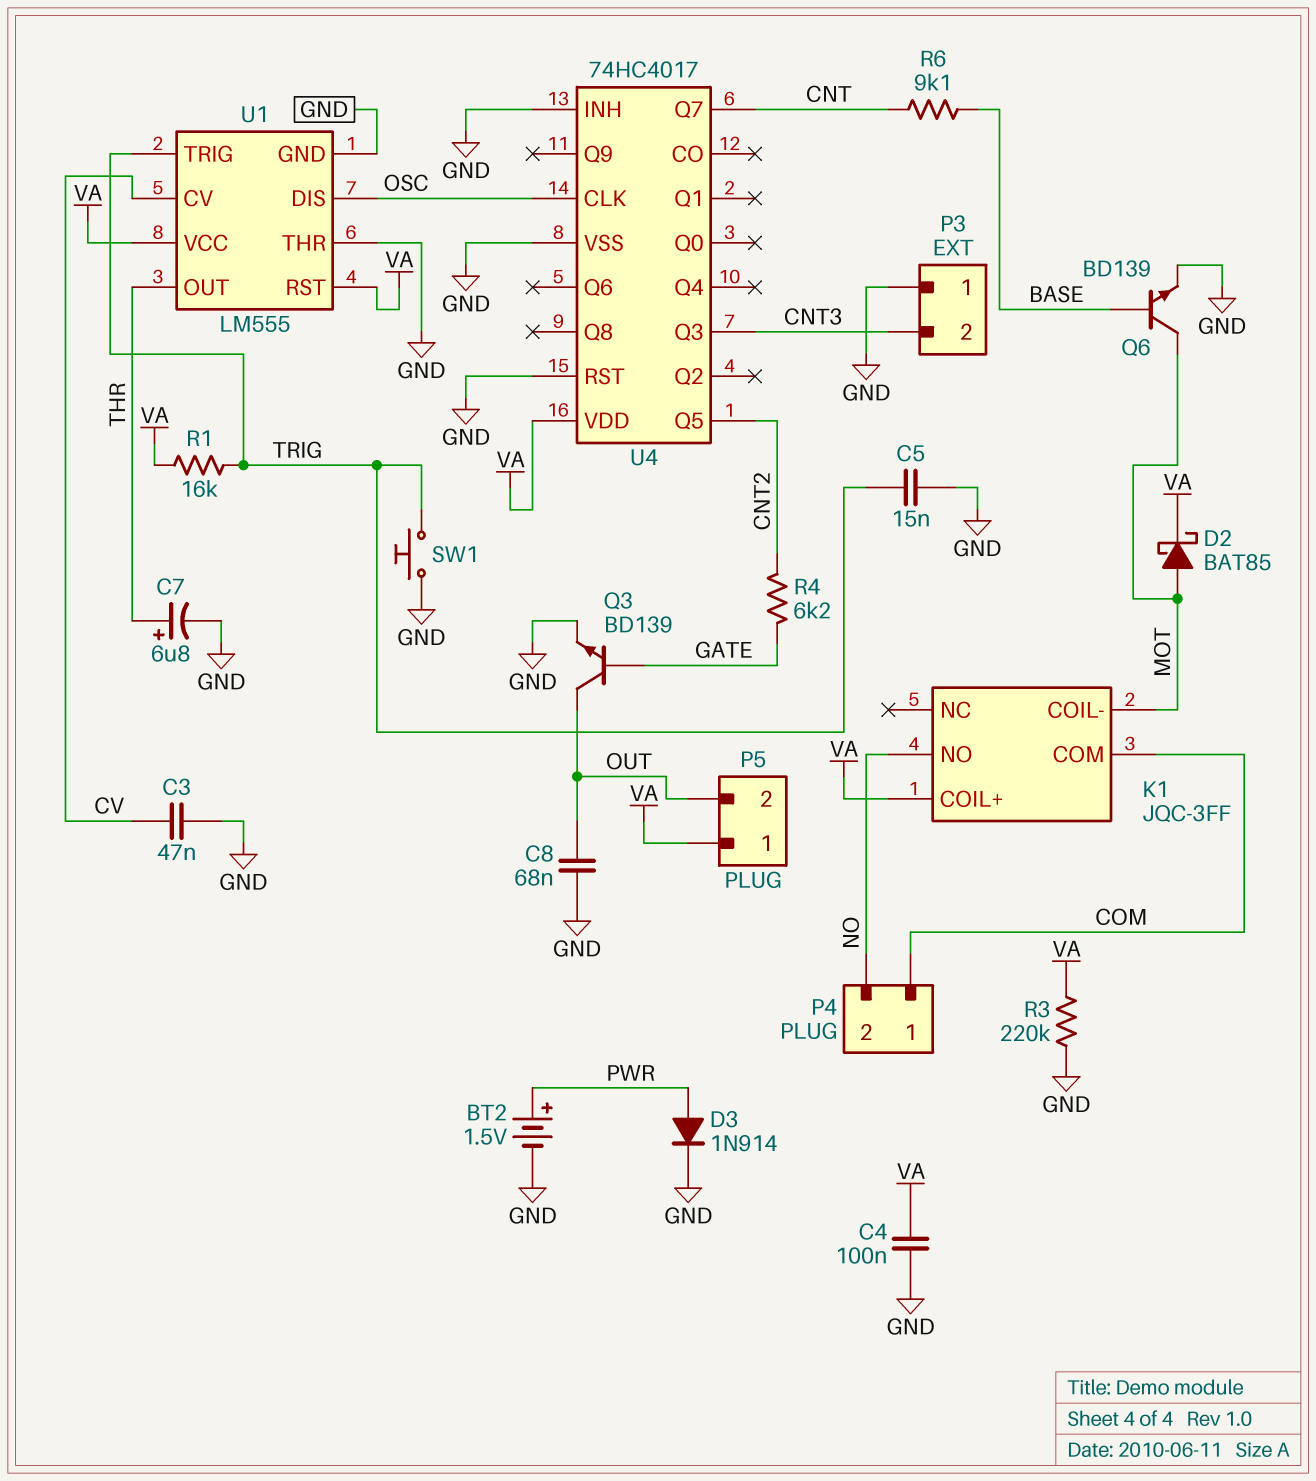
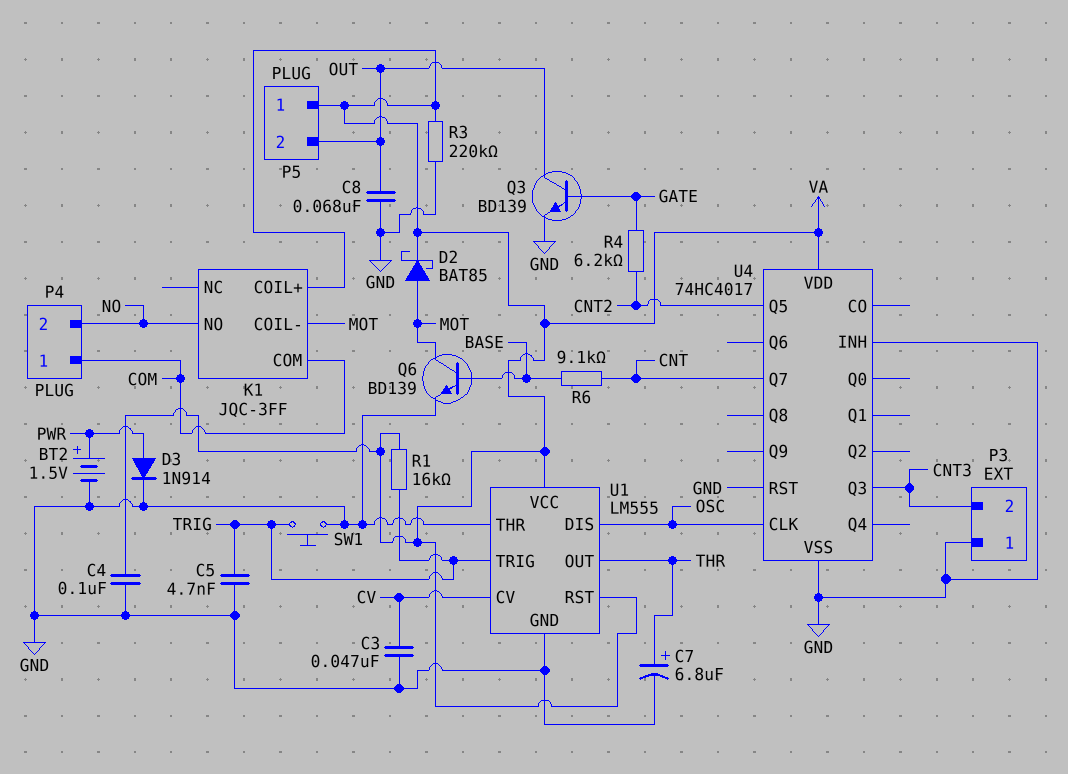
C5: 15nF (GND, TRIG) -> 4.7nF (GND, TRIG)

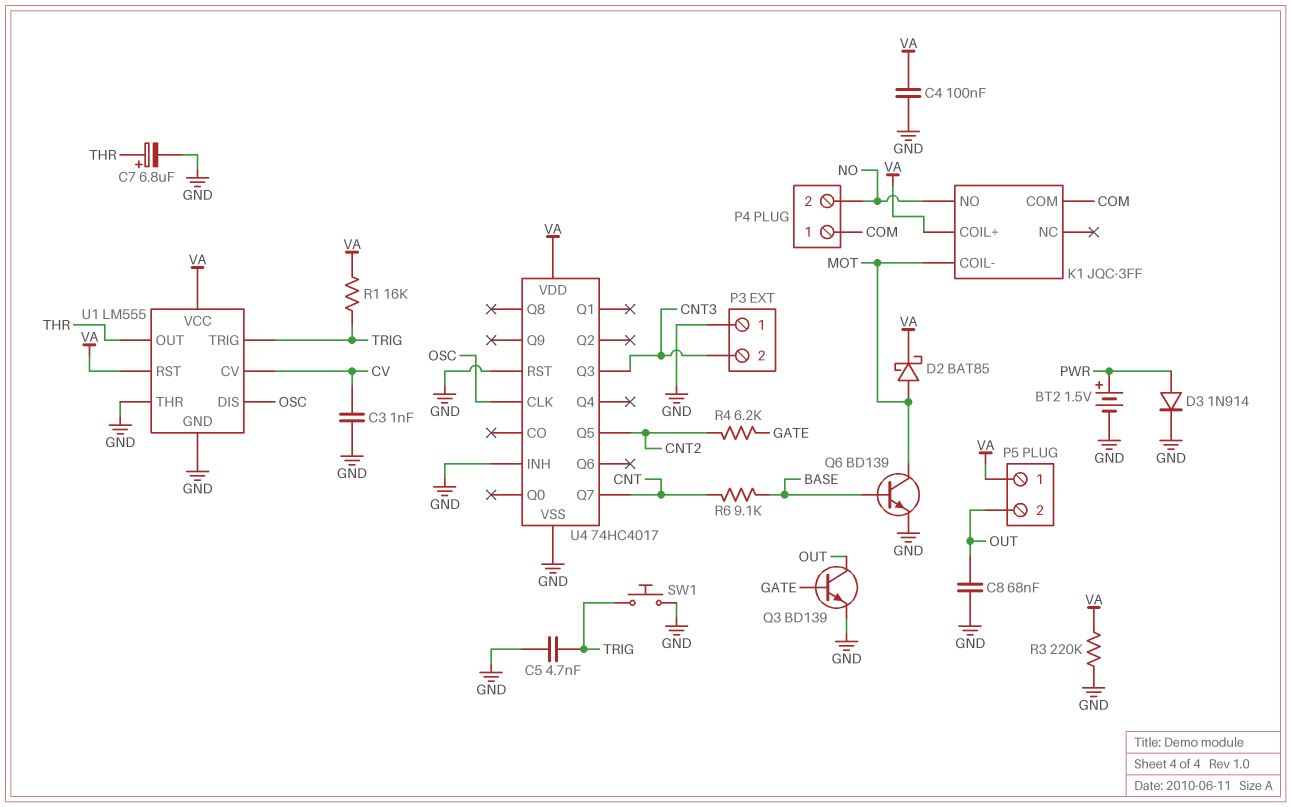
C3: 47nF (CV, GND) -> 1nF (CV, GND)

